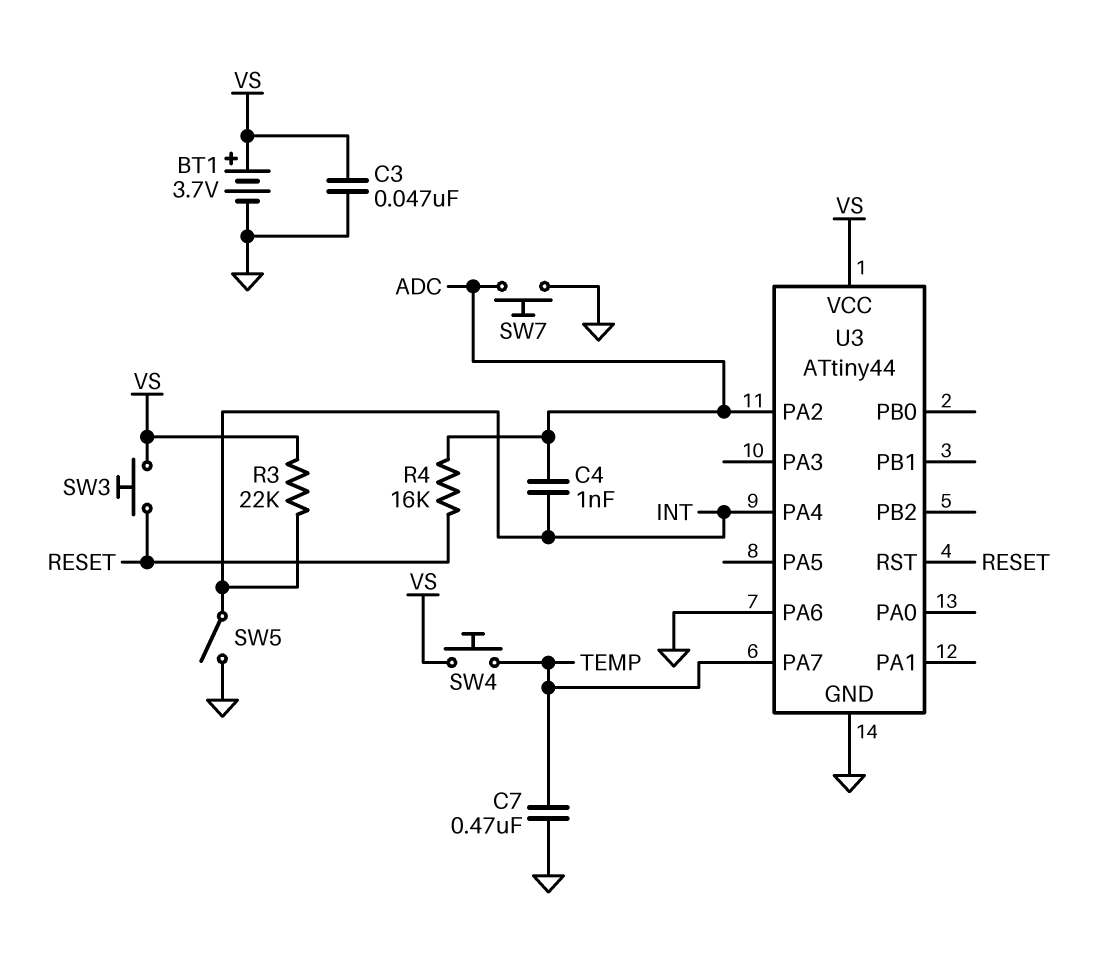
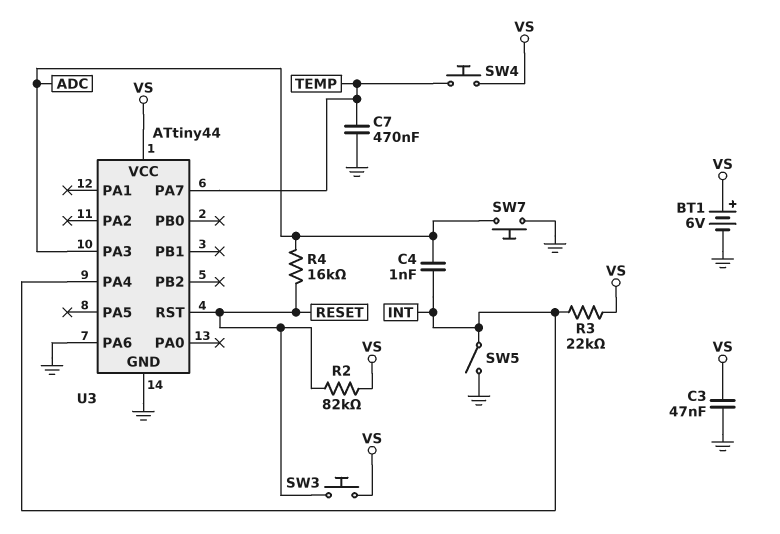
BT1: 3.7V (plus VS, minus GND) -> 6V (plus VS, minus GND)
R2: none -> 82k (RESET, VS)
U3 pin PA2: ADC -> none
U3 pin PA3: none -> ADC

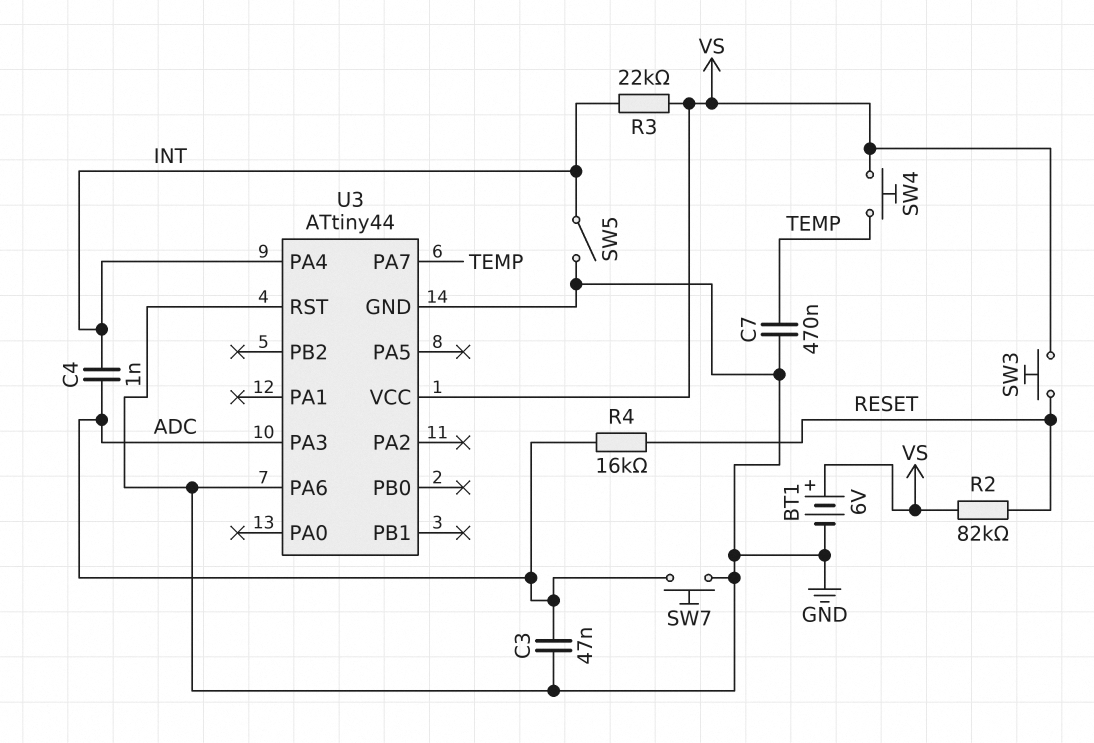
C3: 47nF (GND, VS) -> 47nF (ADC, GND)
U3 pin RST: RESET -> GND

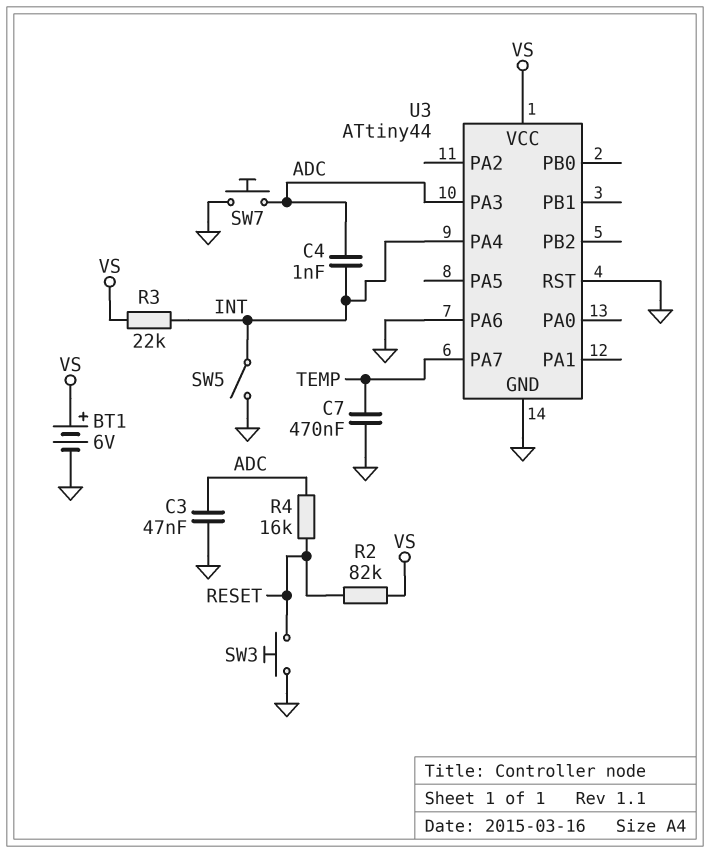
SW3: button (RESET, VS) -> button (GND, RESET)
SW4: button (TEMP, VS) -> none

